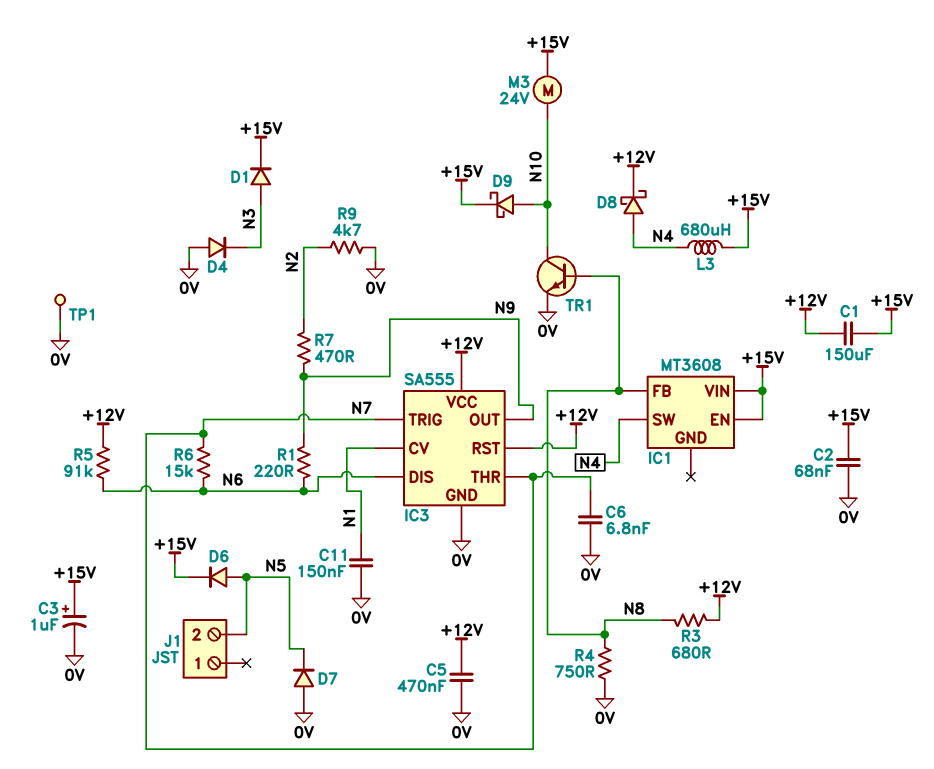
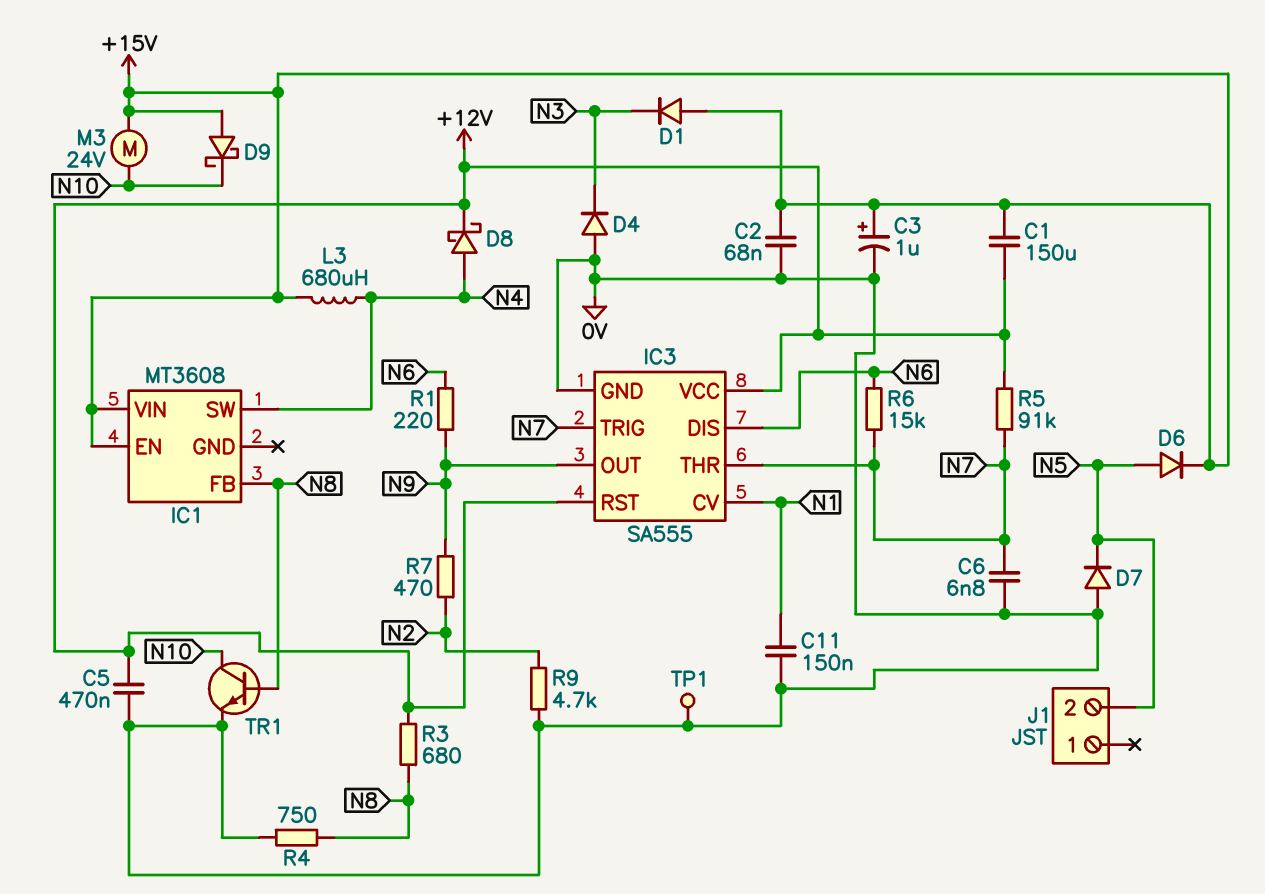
D1: diode (A N3, K +15V) -> diode (A +15V, K N3)
D9: schottky (A N10, K +15V) -> schottky (A +15V, K N10)
R5: 91k (+12V, N6) -> 91k (+12V, N7)

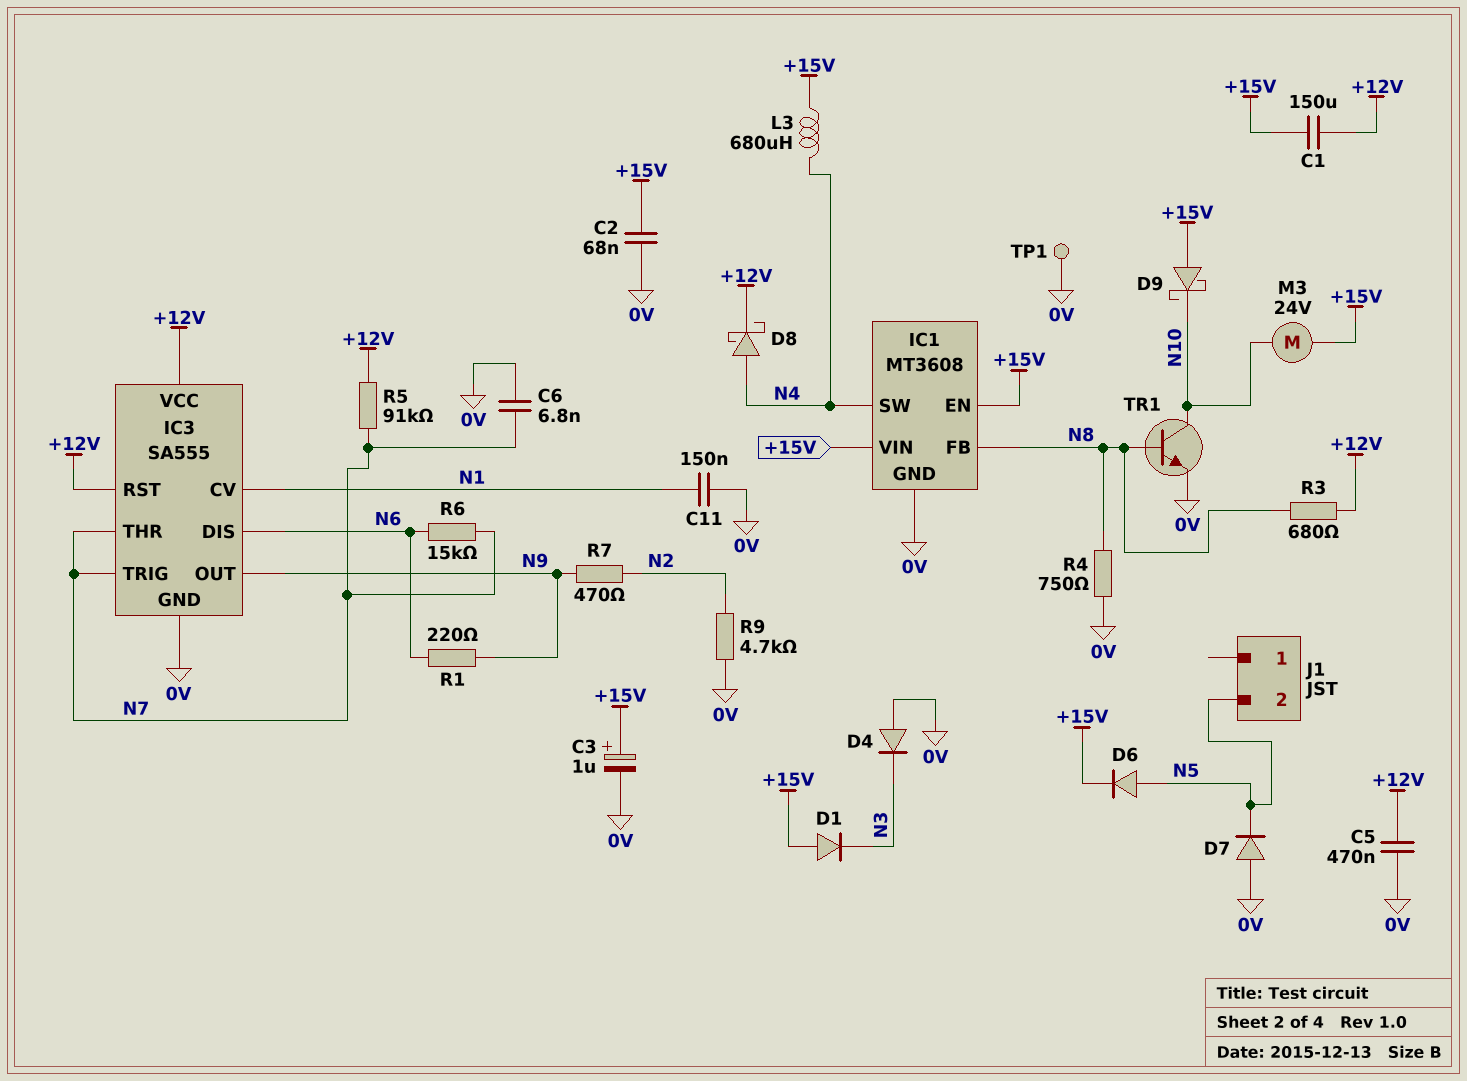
IC1 pin GND: none -> 0V

